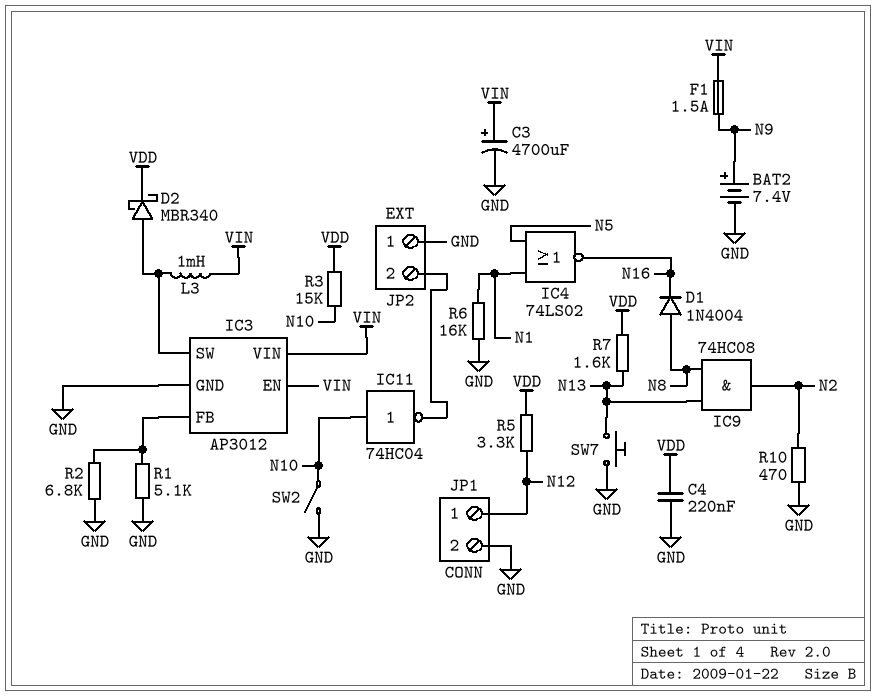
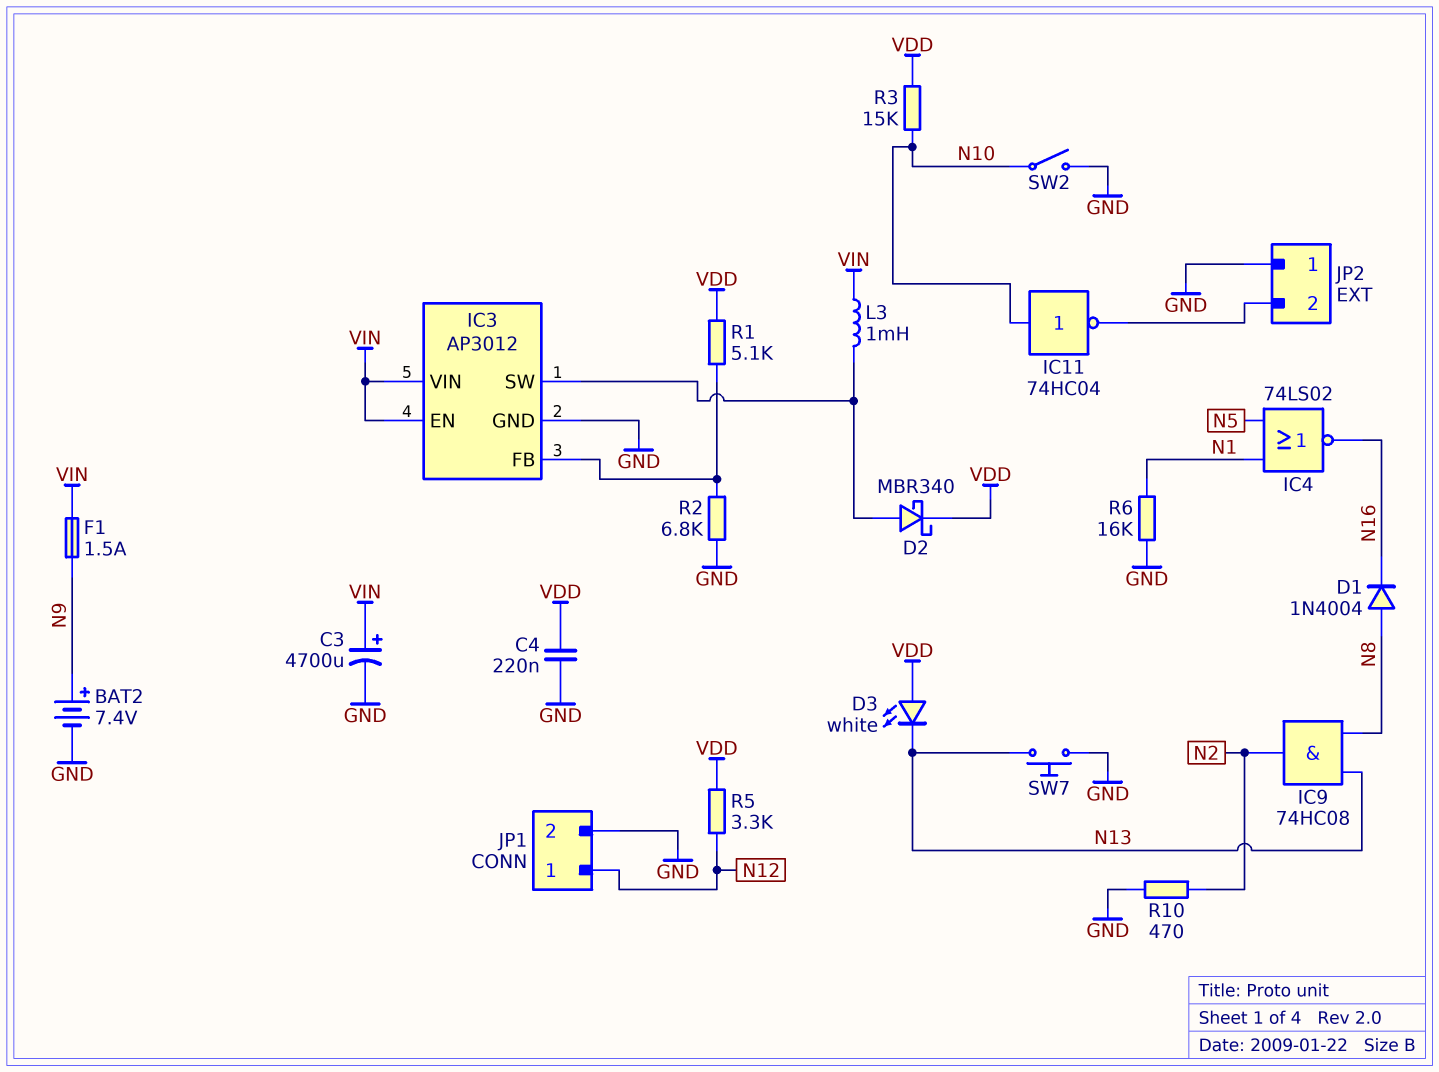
D3: none -> LED white (A VDD, K N13)
R1: 5.1k (GND, IC3/FB) -> 5.1k (IC3/FB, VDD)
R7: 1.6k (N13, VDD) -> none

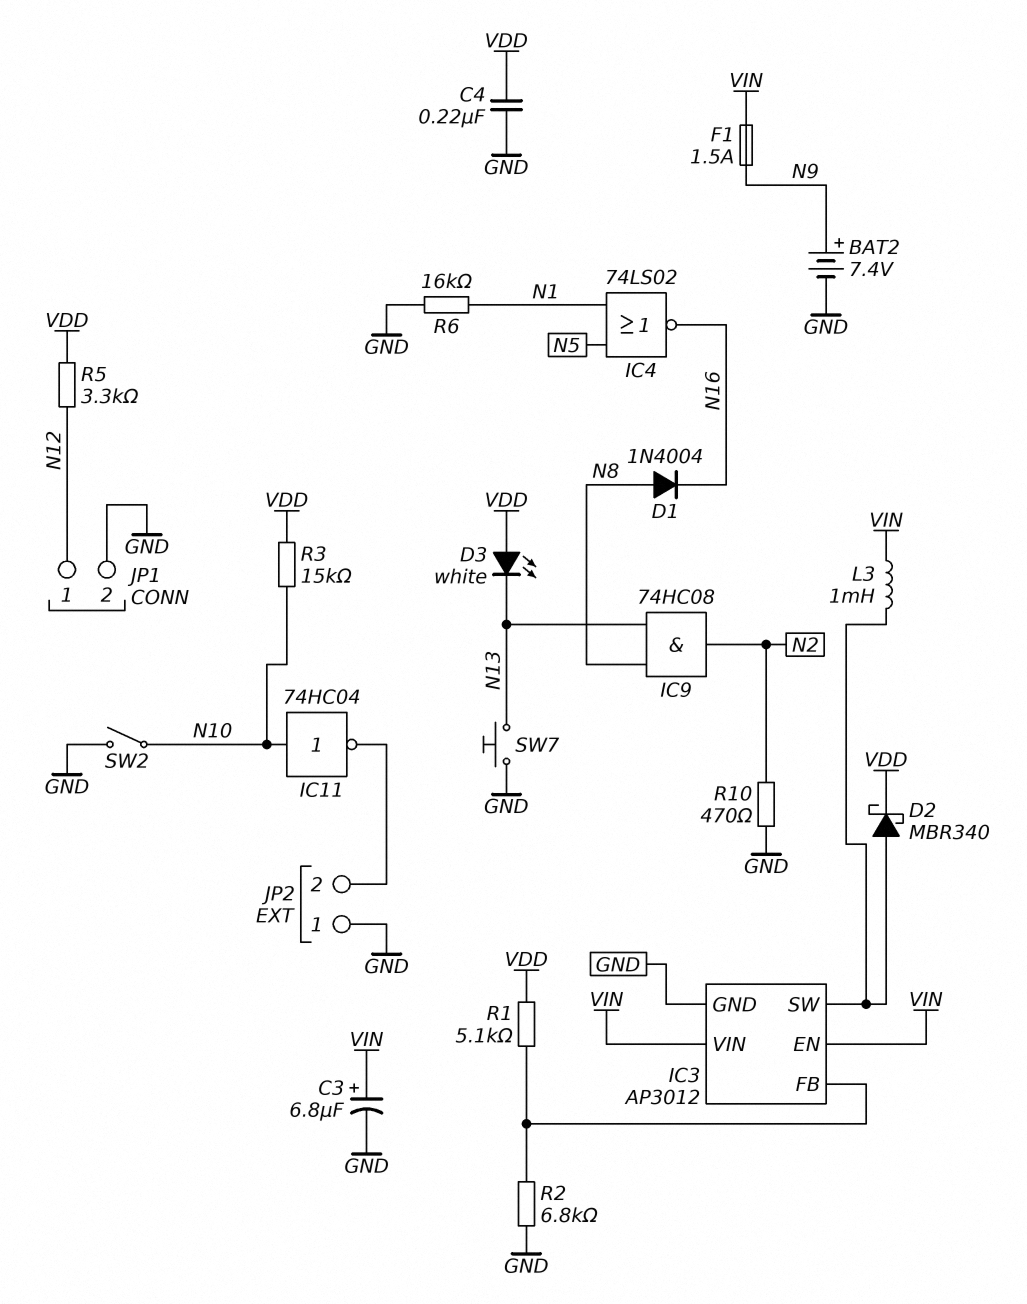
C3: 4700uF (plus VIN, minus GND) -> 6.8uF (plus VIN, minus GND)

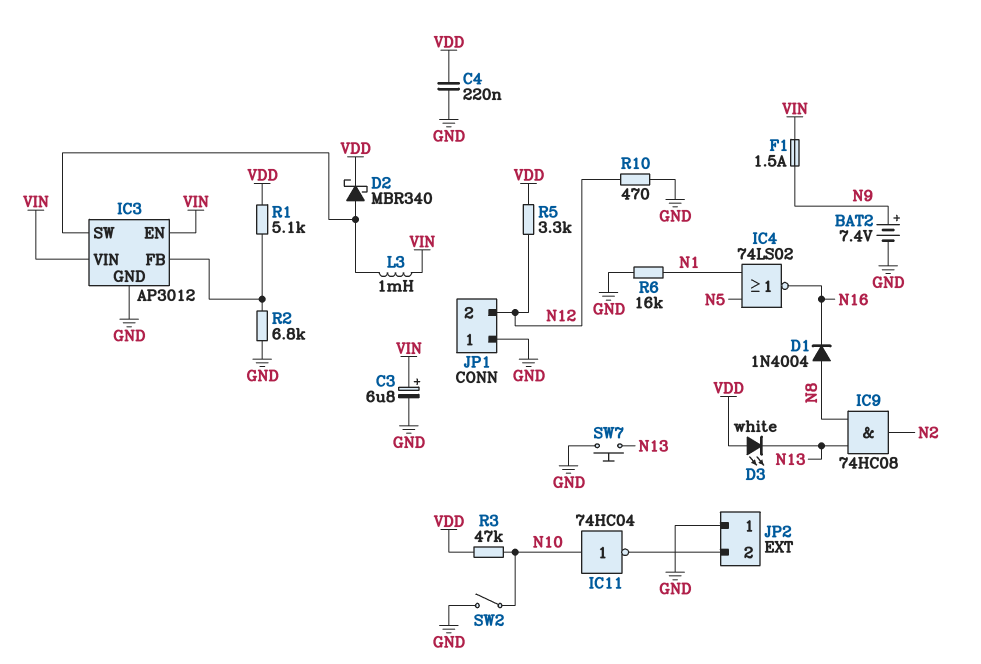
JP1 pin 1: N12 -> GND
JP1 pin 2: GND -> N12
R3: 15k (N10, VDD) -> 47k (N10, VDD)
R10: 470 (GND, N2) -> 470 (GND, N12)

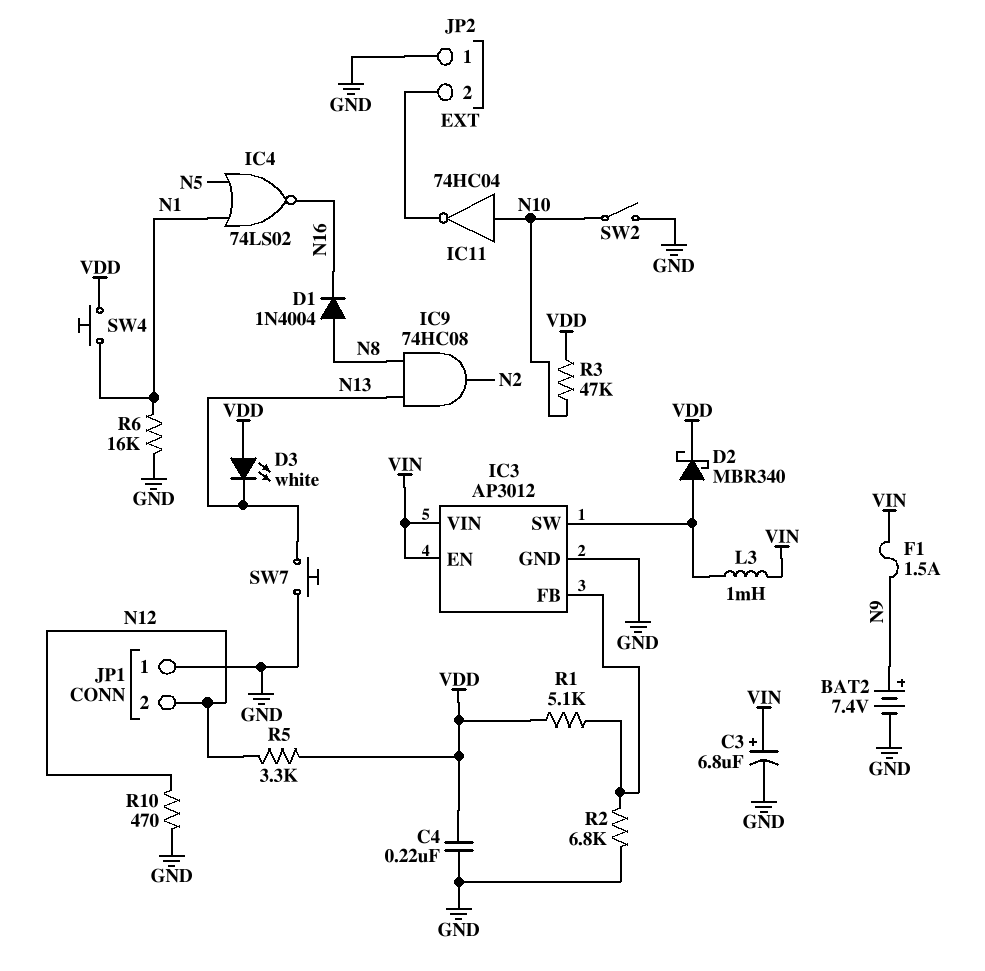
SW4: none -> button (N1, VDD)

